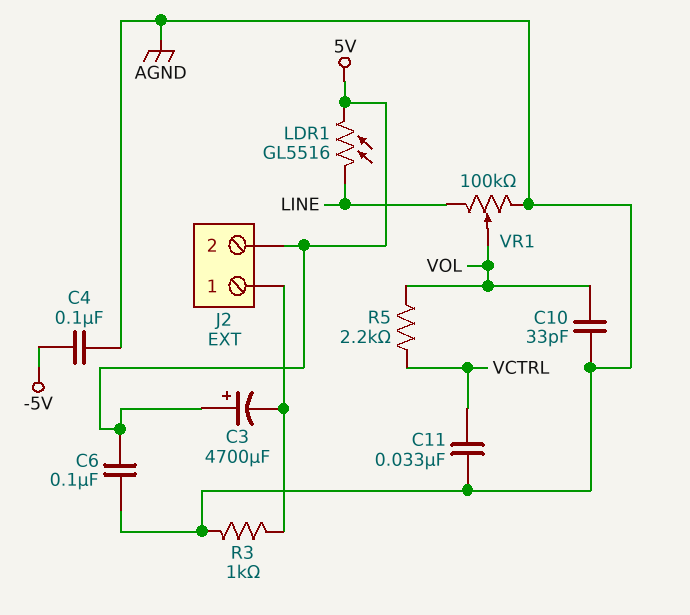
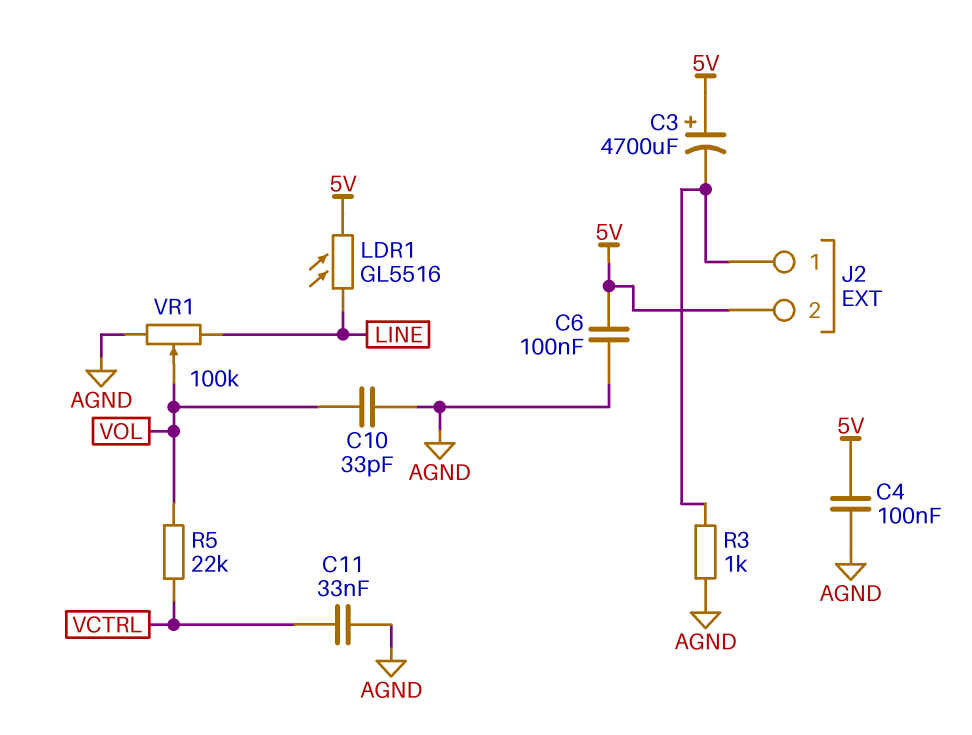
C4: 100nF (-5V, AGND) -> 100nF (5V, AGND)
R5: 2.2k (VCTRL, VOL) -> 22k (VCTRL, VOL)

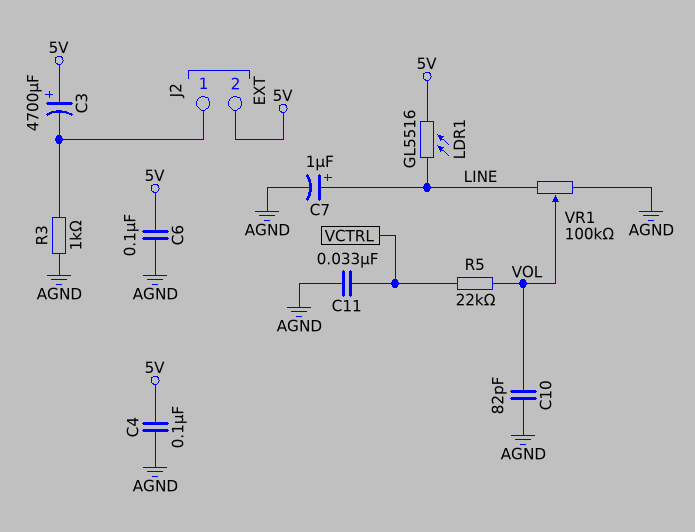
C7: none -> 1uF (plus LINE, minus AGND)
C10: 33pF (AGND, VOL) -> 82pF (AGND, VOL)

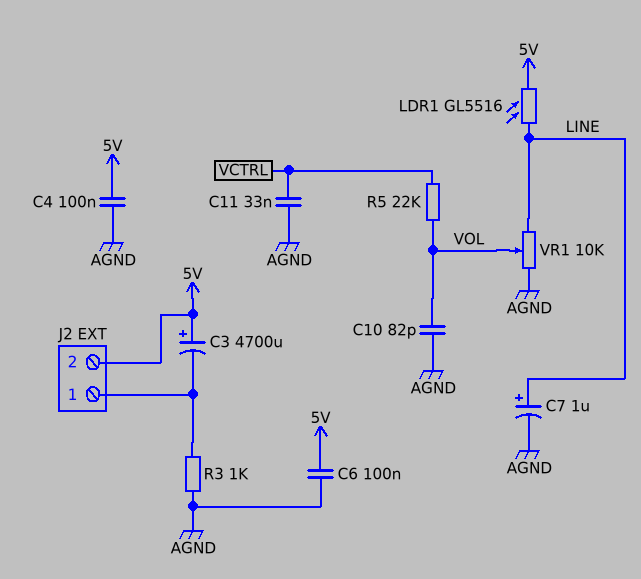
VR1: 100k (AGND, LINE, wiper VOL) -> 10k (AGND, LINE, wiper VOL)

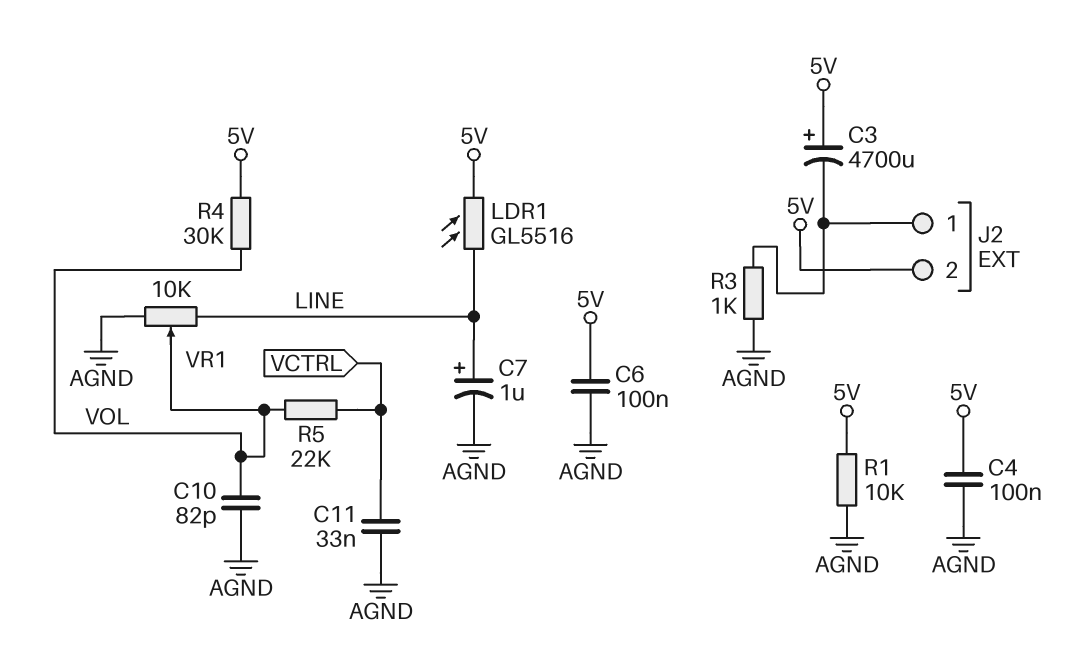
R1: none -> 10k (5V, AGND)
R4: none -> 30k (5V, VOL)

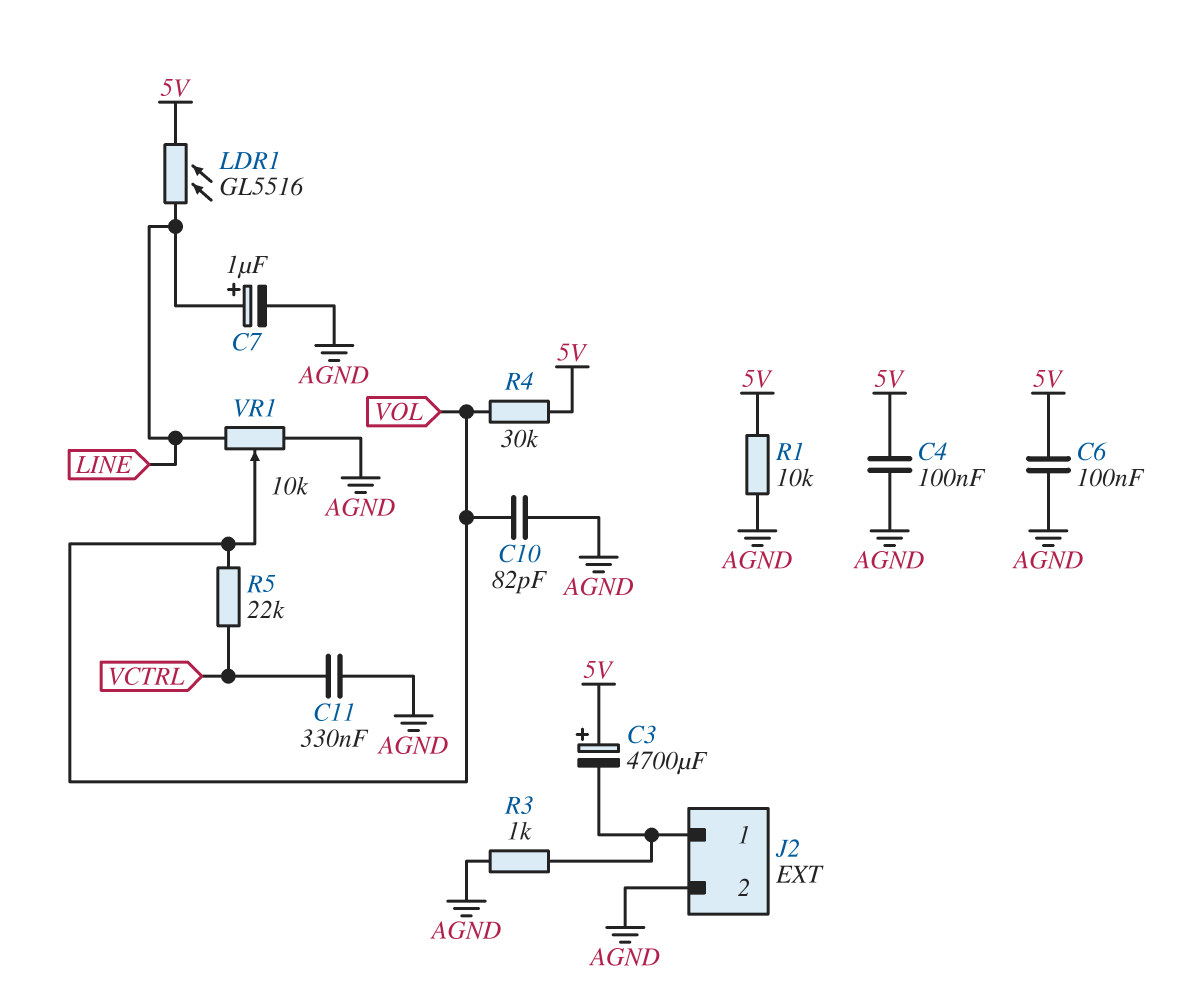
C11: 33nF (AGND, VCTRL) -> 330nF (AGND, VCTRL)
J2 pin 2: 5V -> AGND

